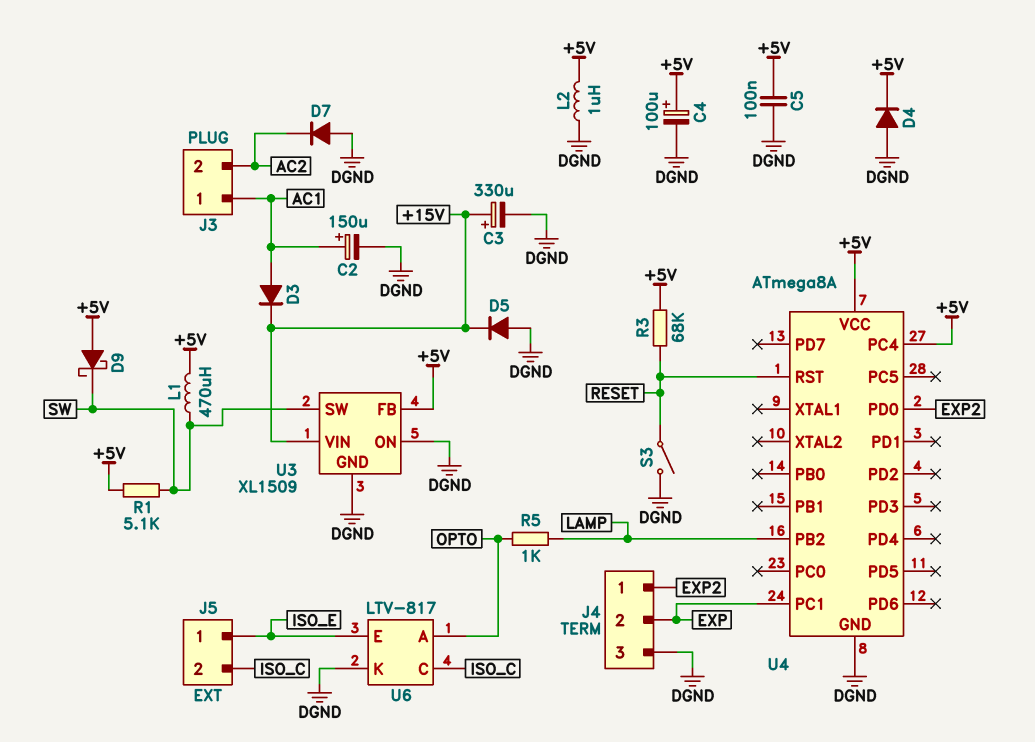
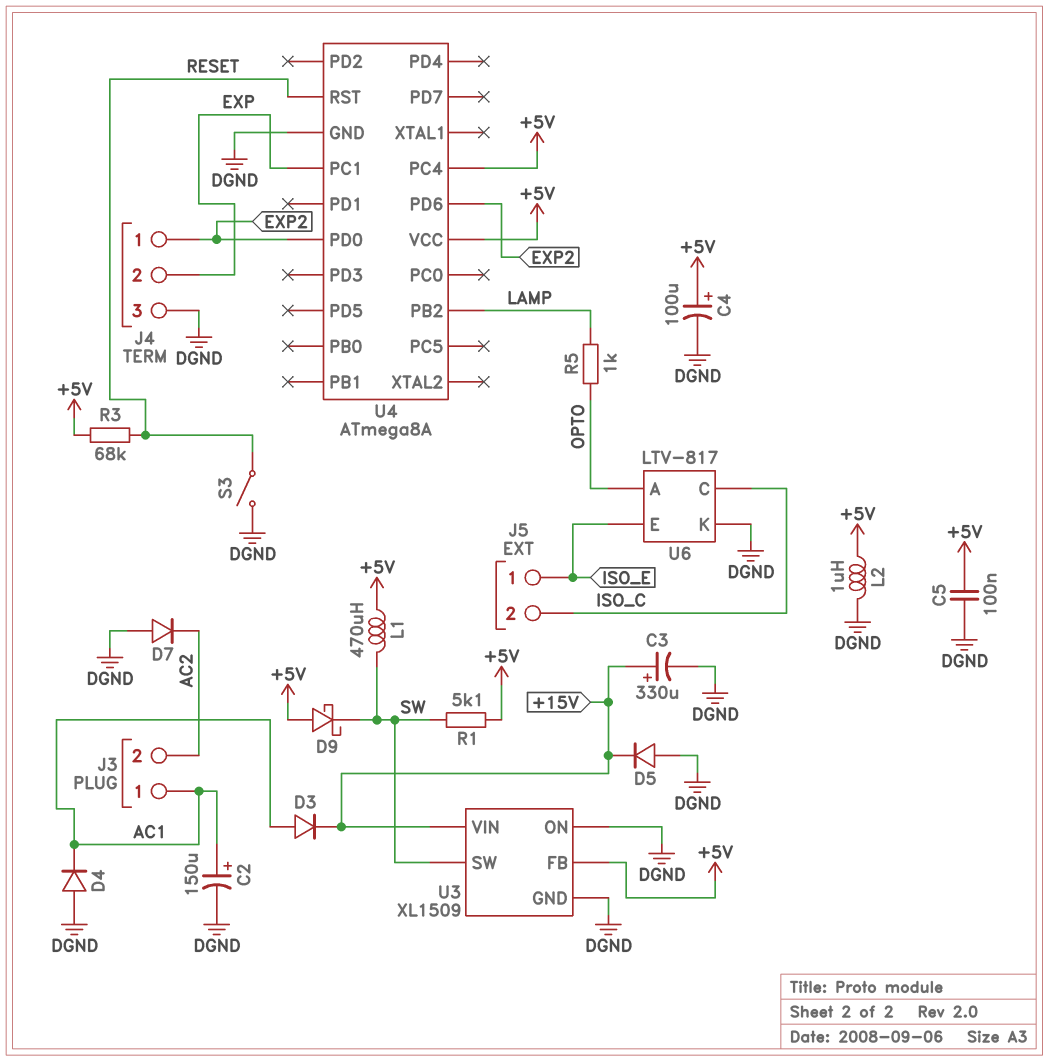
D4: diode (A DGND, K +5V) -> diode (A DGND, K AC1)
U4 pin PD6: none -> EXP2

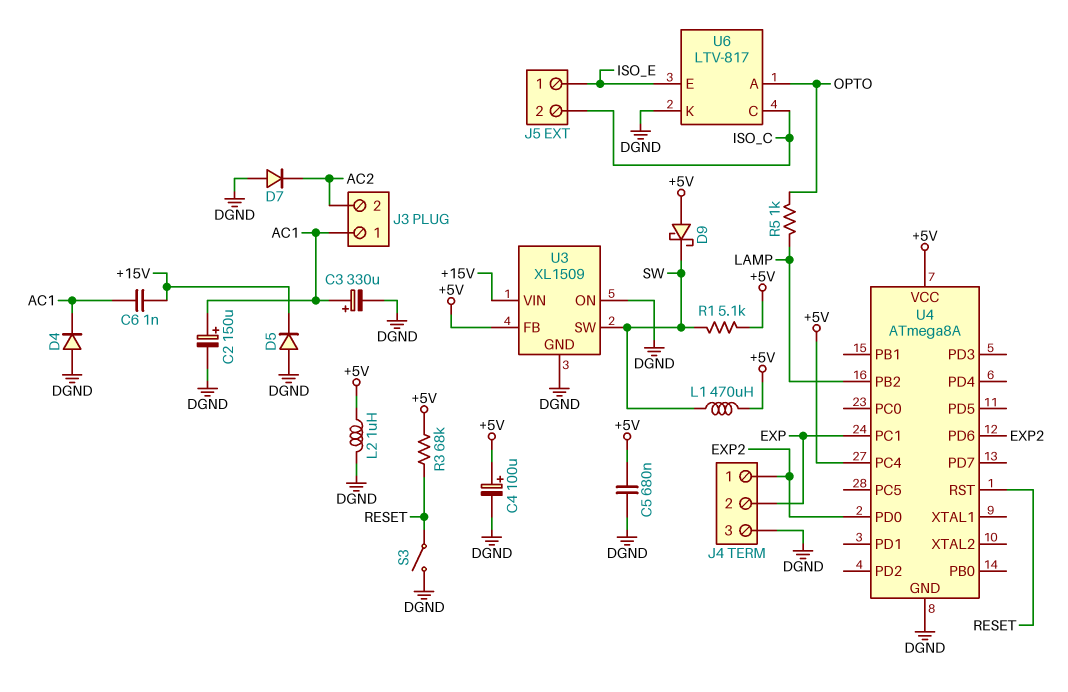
C3: 330uF (plus +15V, minus DGND) -> 330uF (plus AC1, minus DGND)
C5: 100nF (+5V, DGND) -> 680nF (+5V, DGND)
C6: none -> 1nF (+15V, AC1)
D3: diode (A AC1, K +15V) -> none

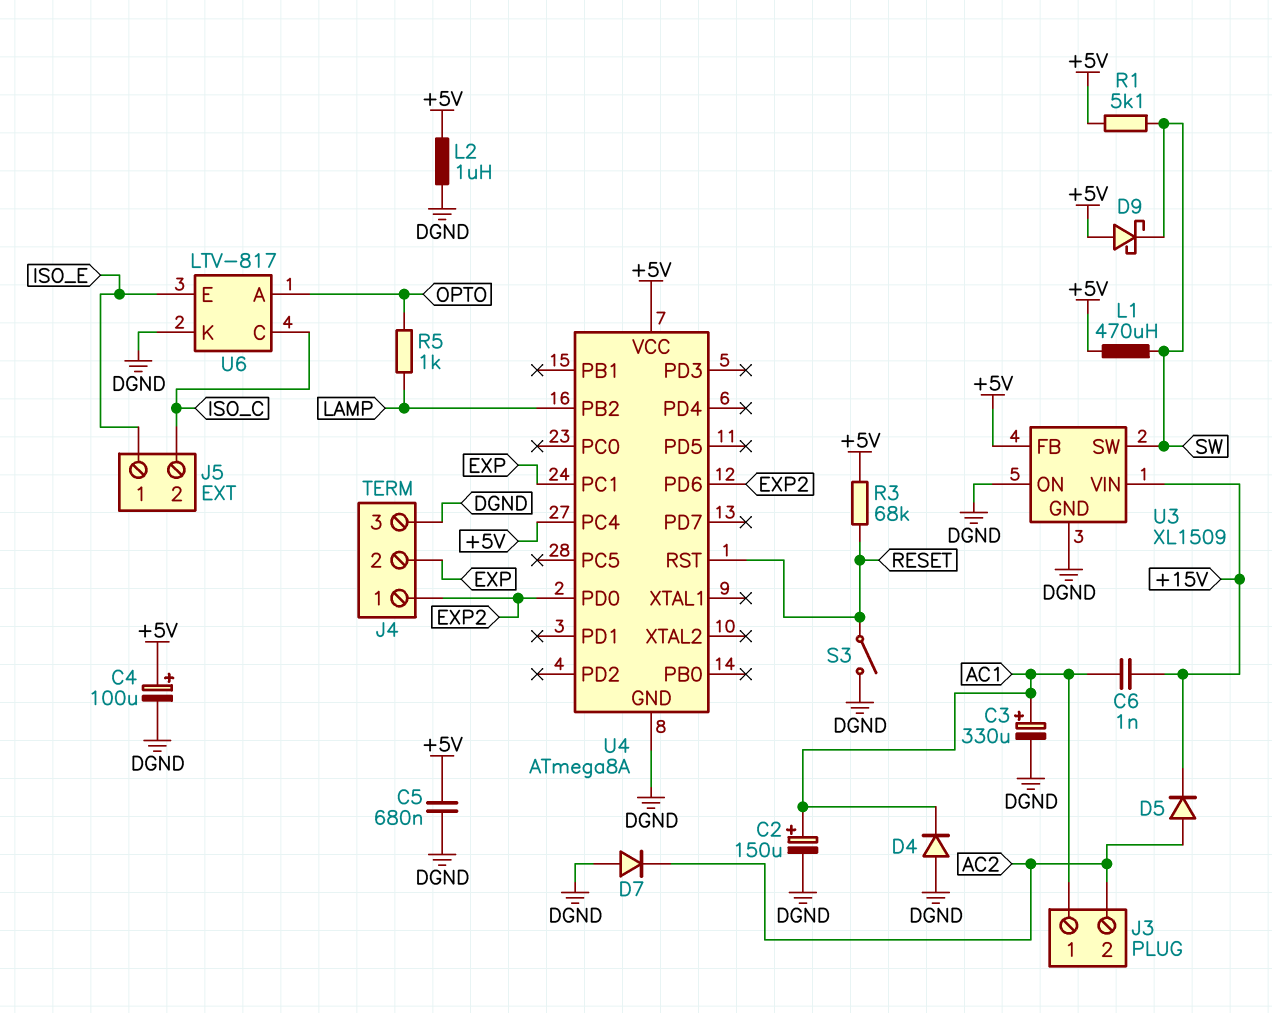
D5: diode (A DGND, K +15V) -> diode (A AC2, K +15V)

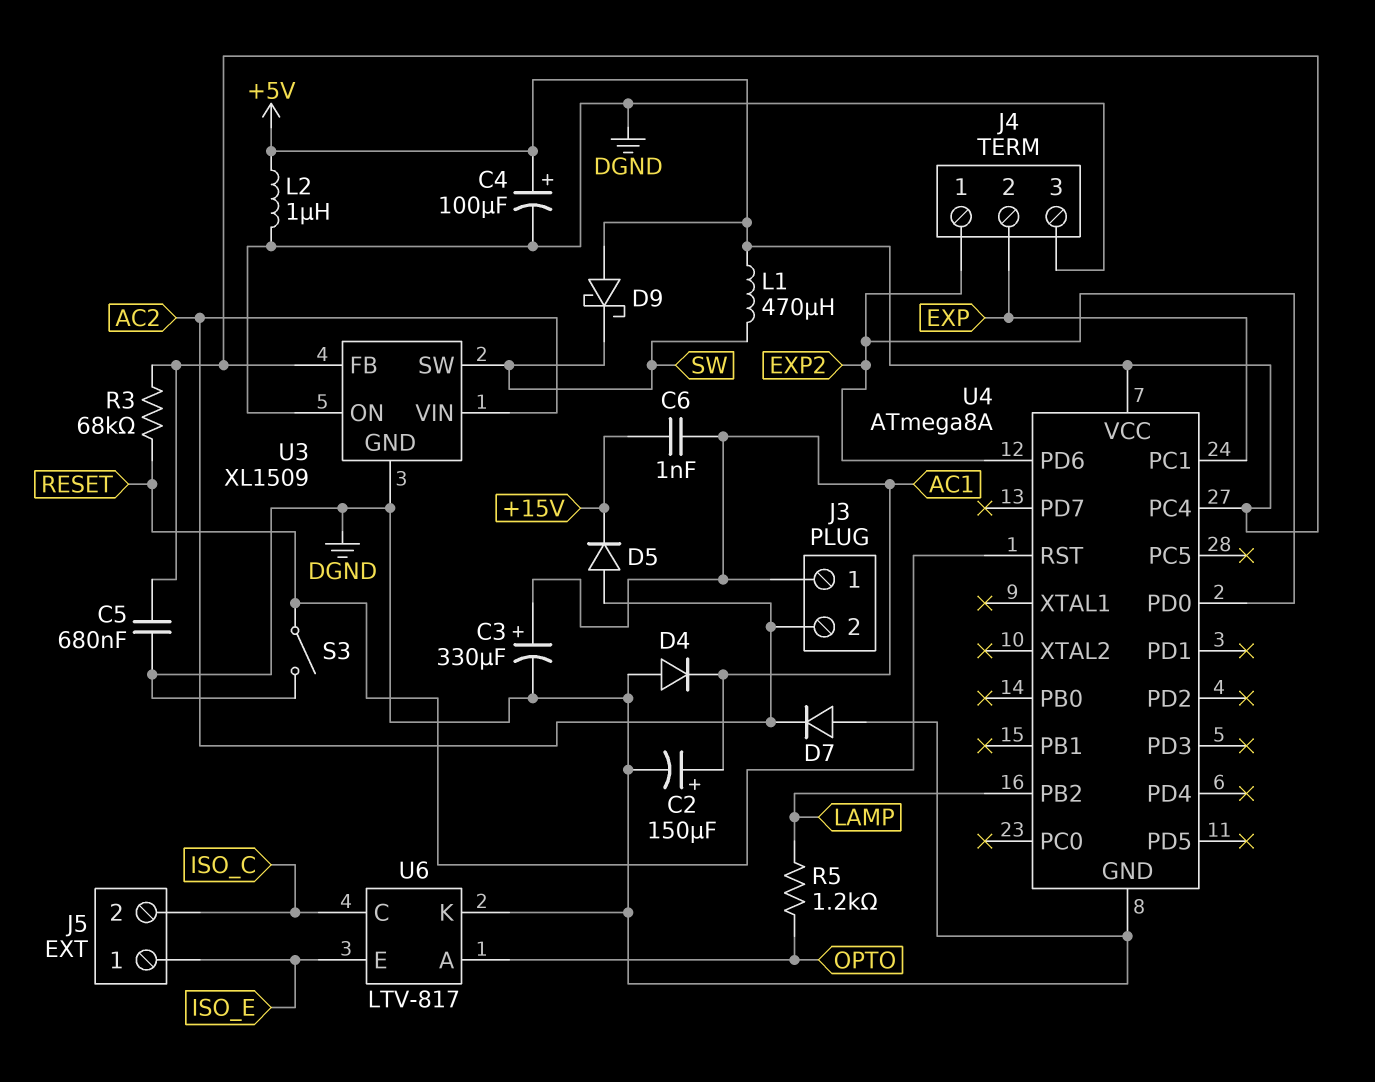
R1: 5.1k (+5V, SW) -> none
R5: 1k (LAMP, OPTO) -> 1.2k (LAMP, OPTO)
U3 pin VIN: +15V -> AC2

